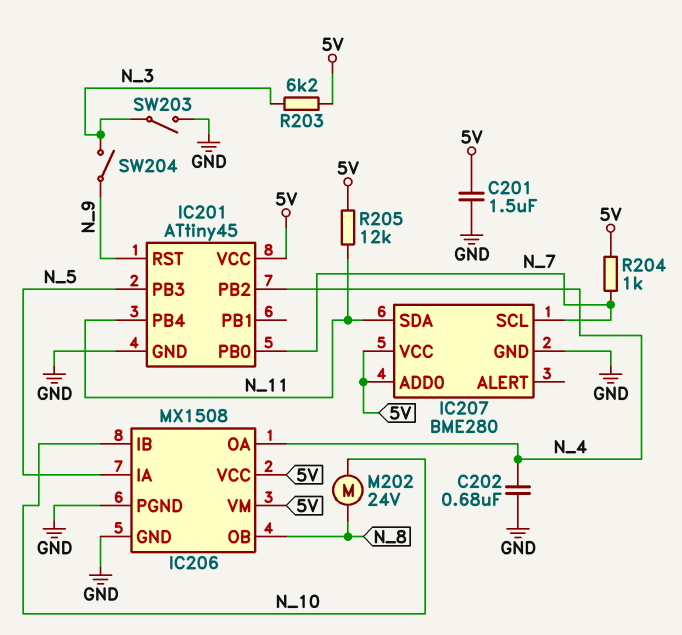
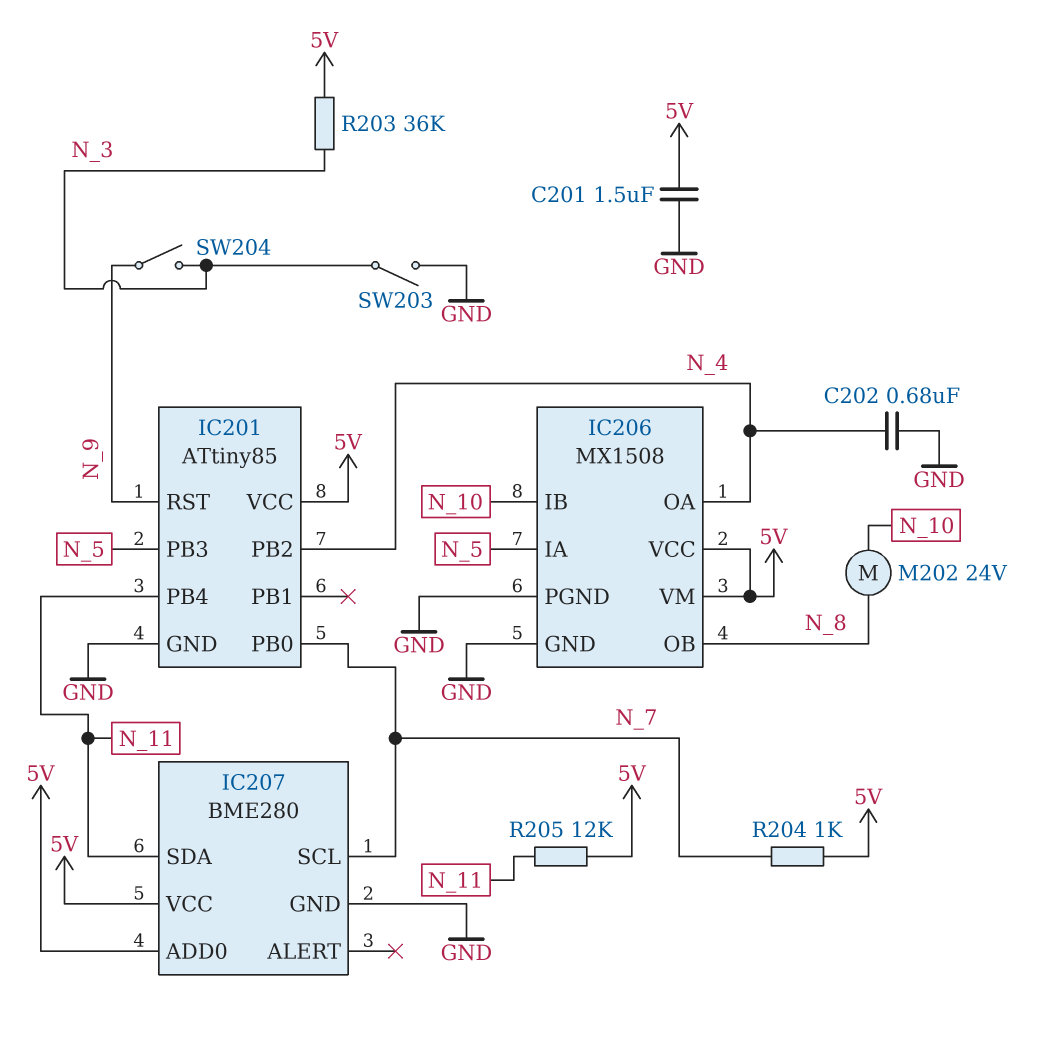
IC201: ATtiny45 -> ATtiny85
R203: 6.2k (5V, N_3) -> 36k (5V, N_3)

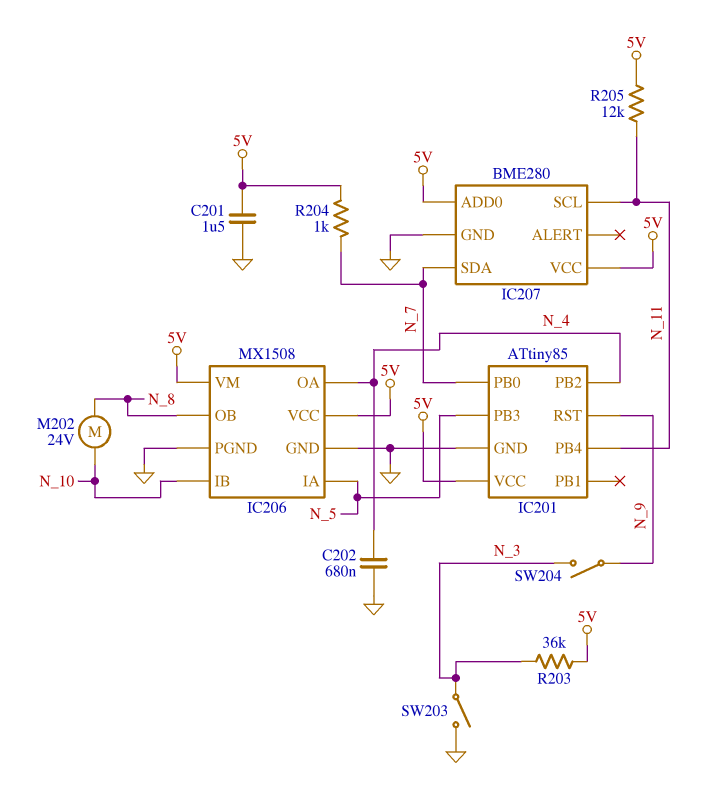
IC207 pin SCL: N_7 -> N_11
IC207 pin SDA: N_11 -> N_7

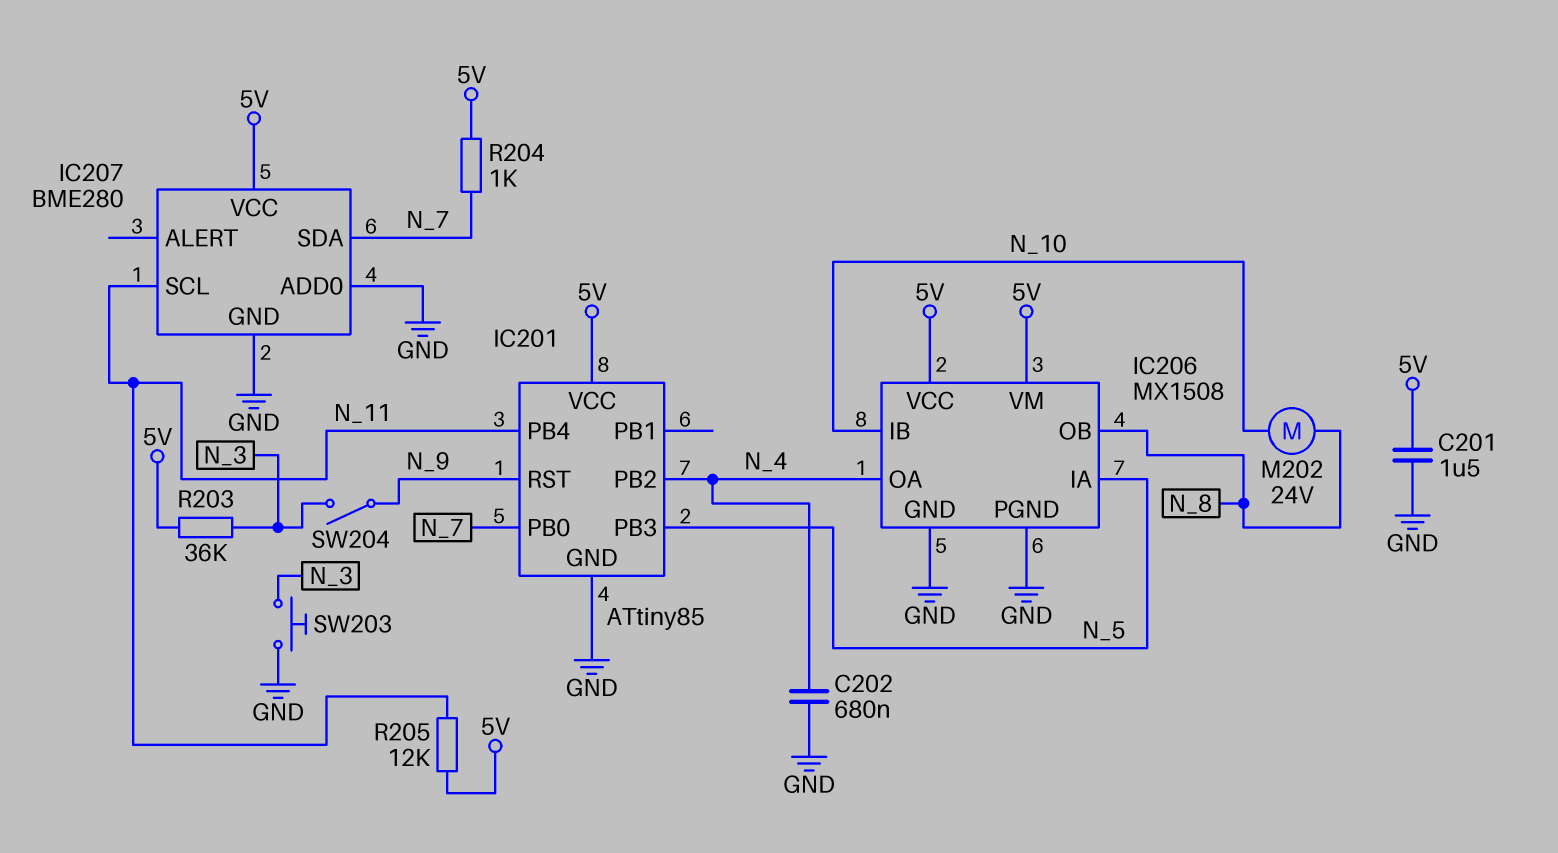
IC207 pin ADD0: 5V -> GND
SW203: switch (GND, N_3) -> button (GND, N_3)

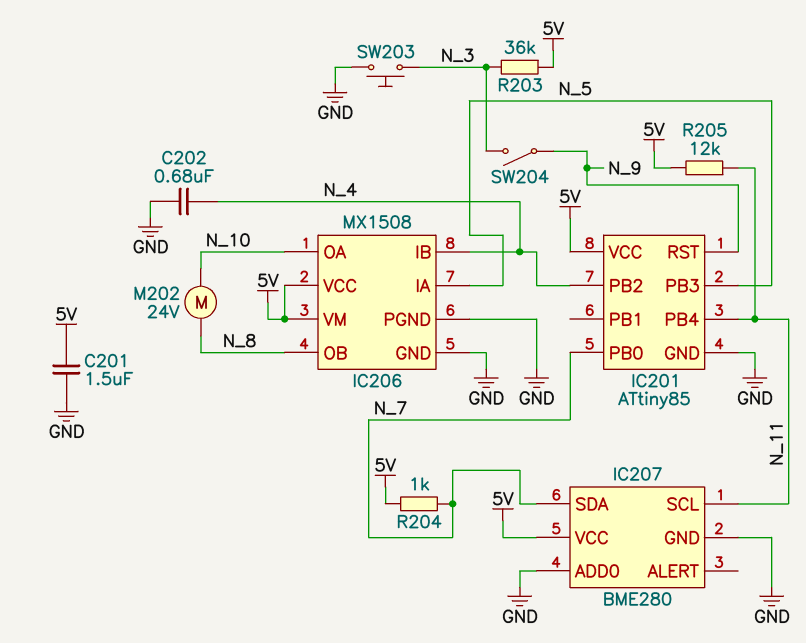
IC206 pin IB: N_10 -> N_4
IC206 pin OA: N_4 -> N_10

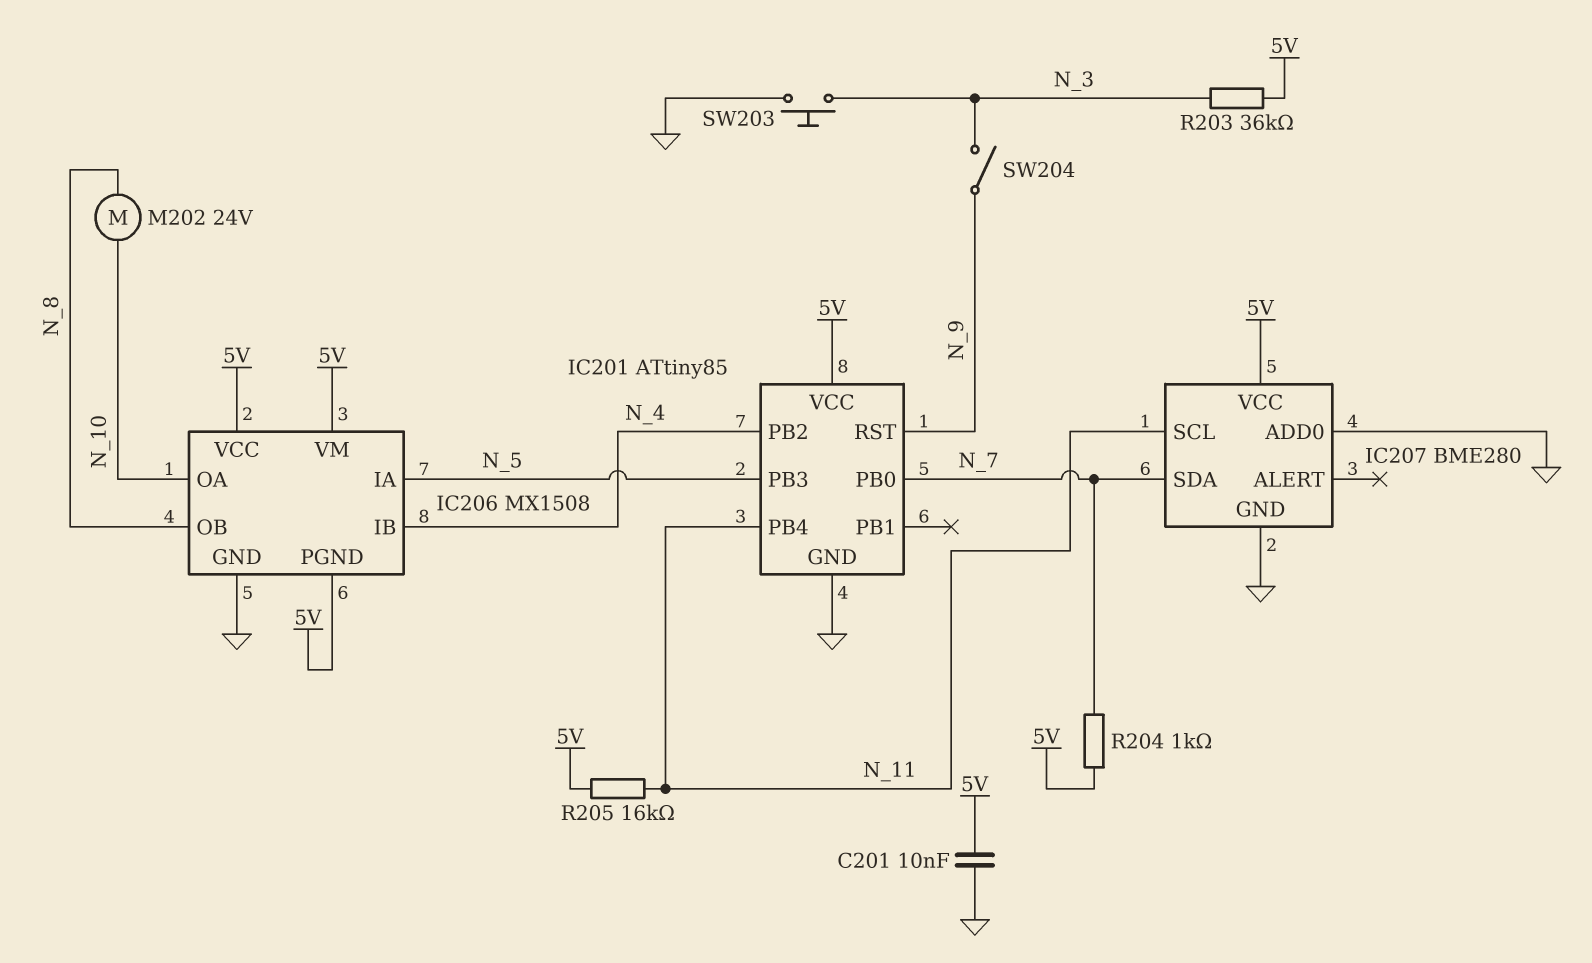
C201: 1.5uF (5V, GND) -> 10nF (5V, GND)
C202: 680nF (GND, N_4) -> none
IC206 pin PGND: GND -> 5V
R205: 12k (5V, N_11) -> 16k (5V, N_11)

